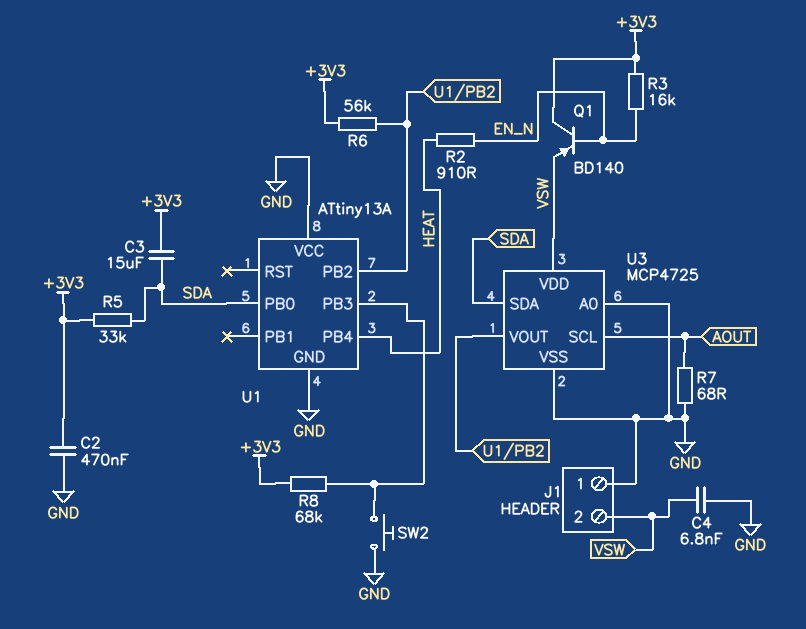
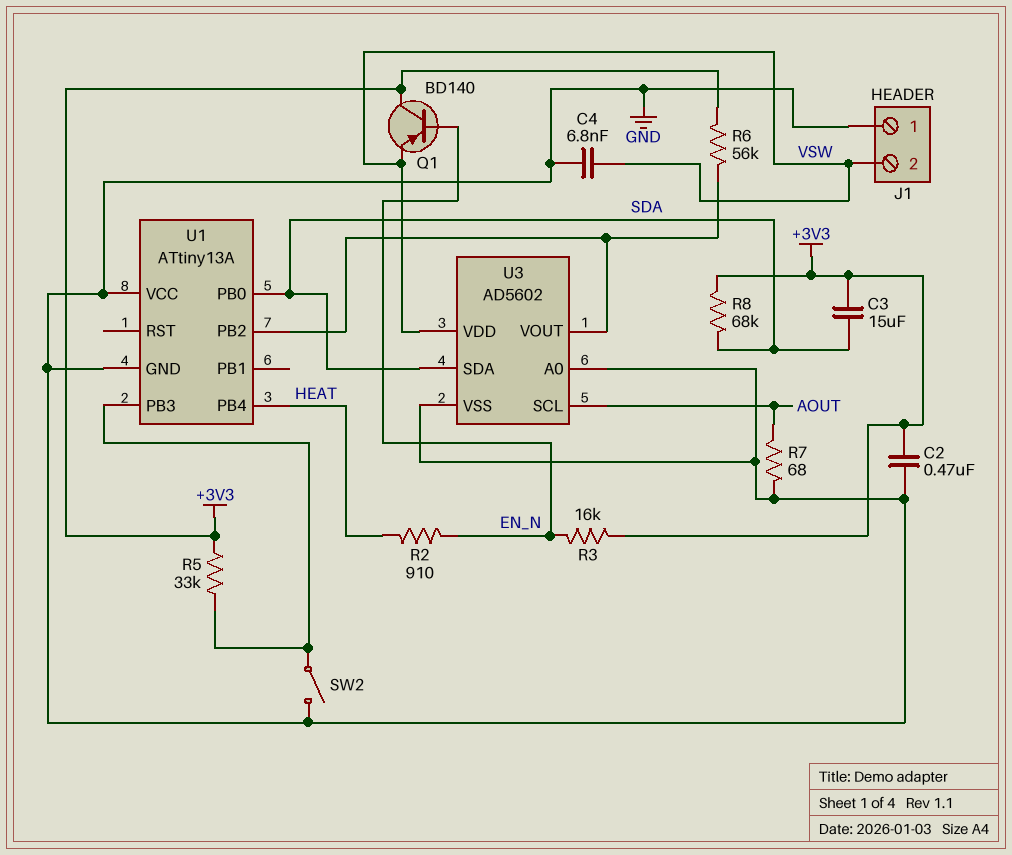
R5: 33k (+3V3, SDA) -> 33k (+3V3, U1/PB3)
R8: 68k (+3V3, U1/PB3) -> 68k (+3V3, SDA)
SW2: button (GND, U1/PB3) -> switch (GND, U1/PB3)
U3: MCP4725 -> AD5602

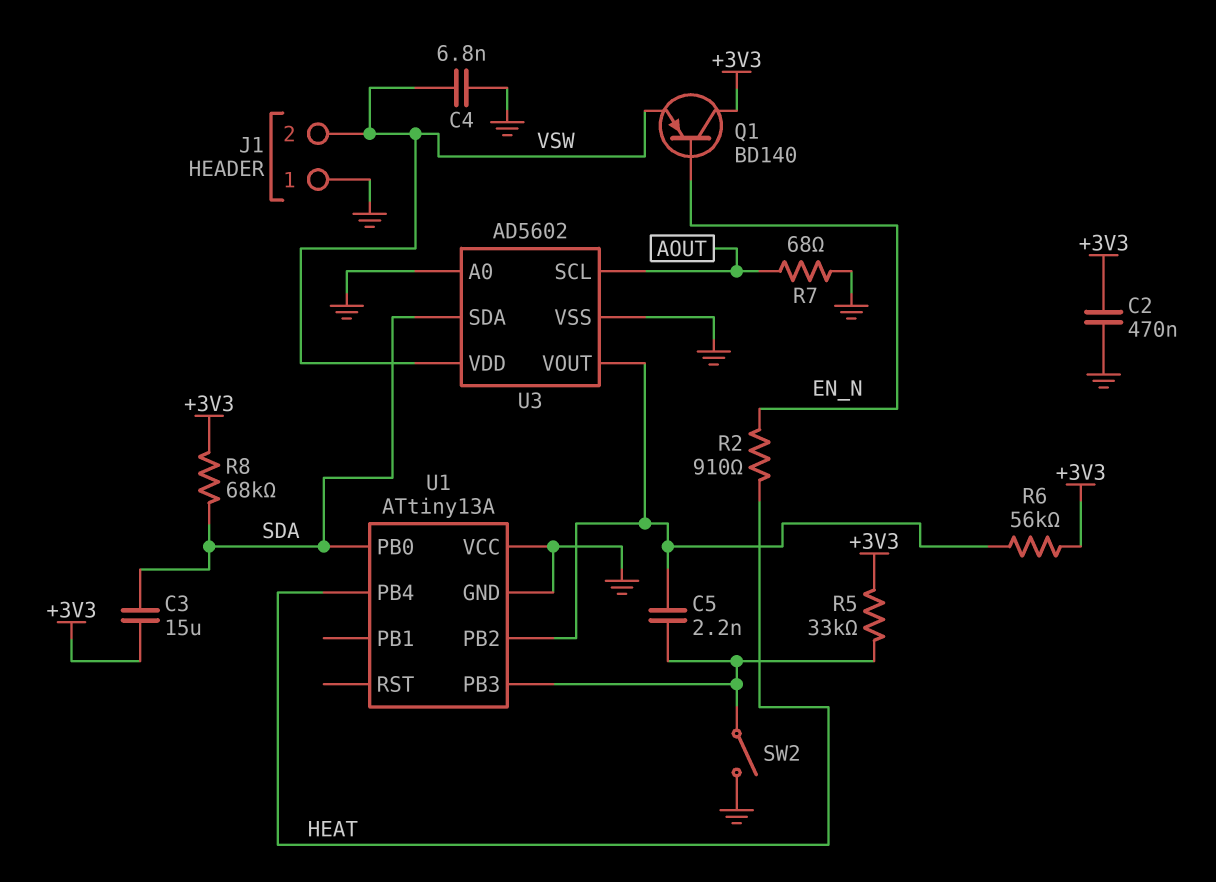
C5: none -> 2.2nF (U1/PB2, U1/PB3)
R3: 16k (+3V3, EN_N) -> none

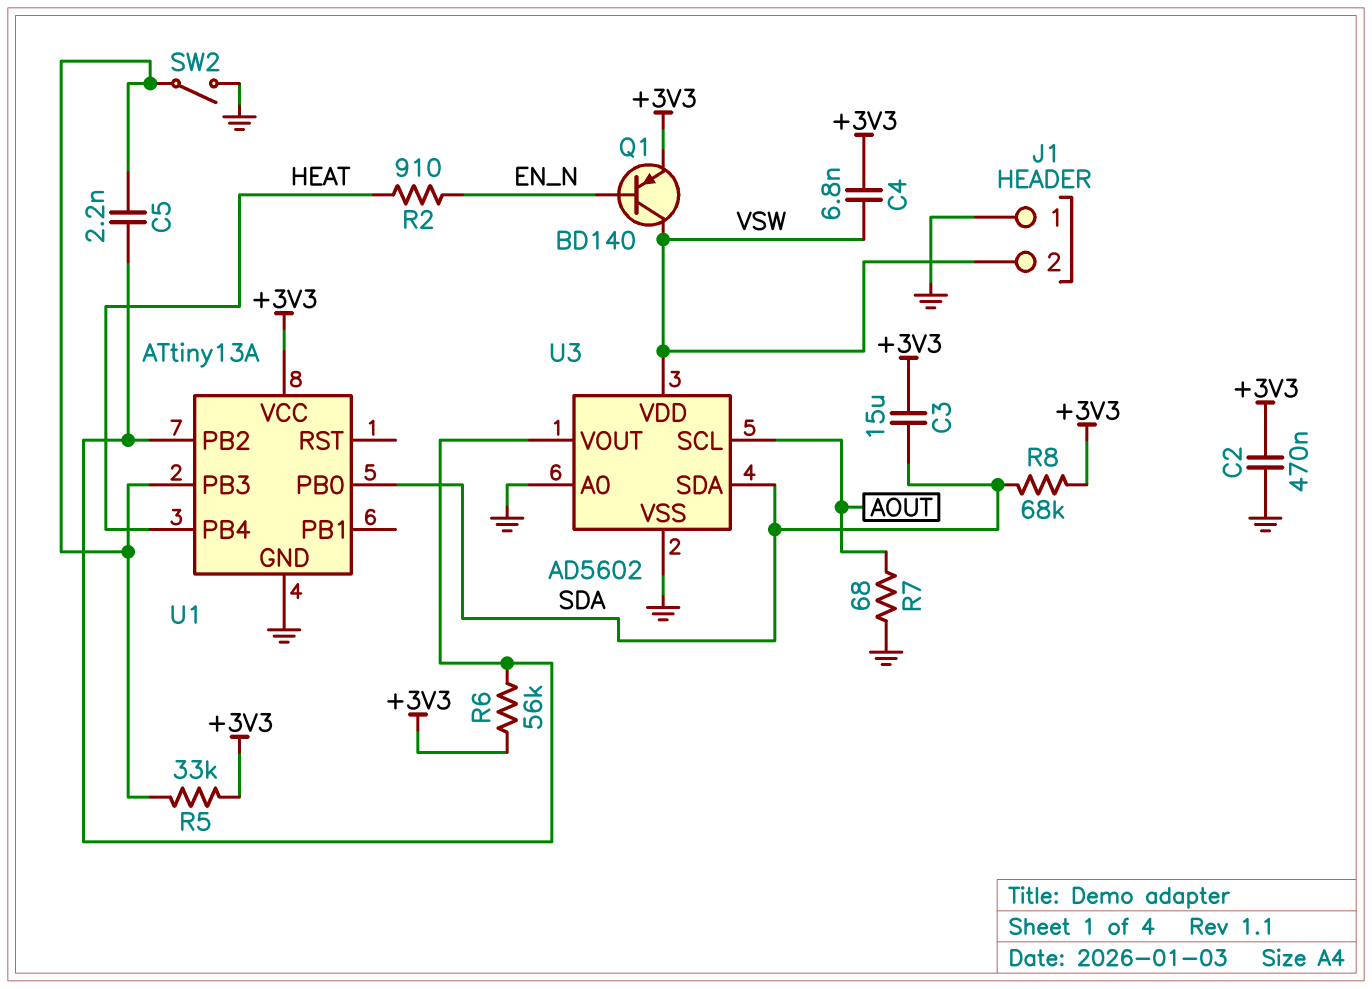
C4: 6.8nF (GND, VSW) -> 6.8nF (+3V3, VSW)
Q1: PNP BD140 (B EN_N, C +3V3, E VSW) -> PNP BD140 (B EN_N, C VSW, E +3V3)
U1 pin VCC: GND -> +3V3

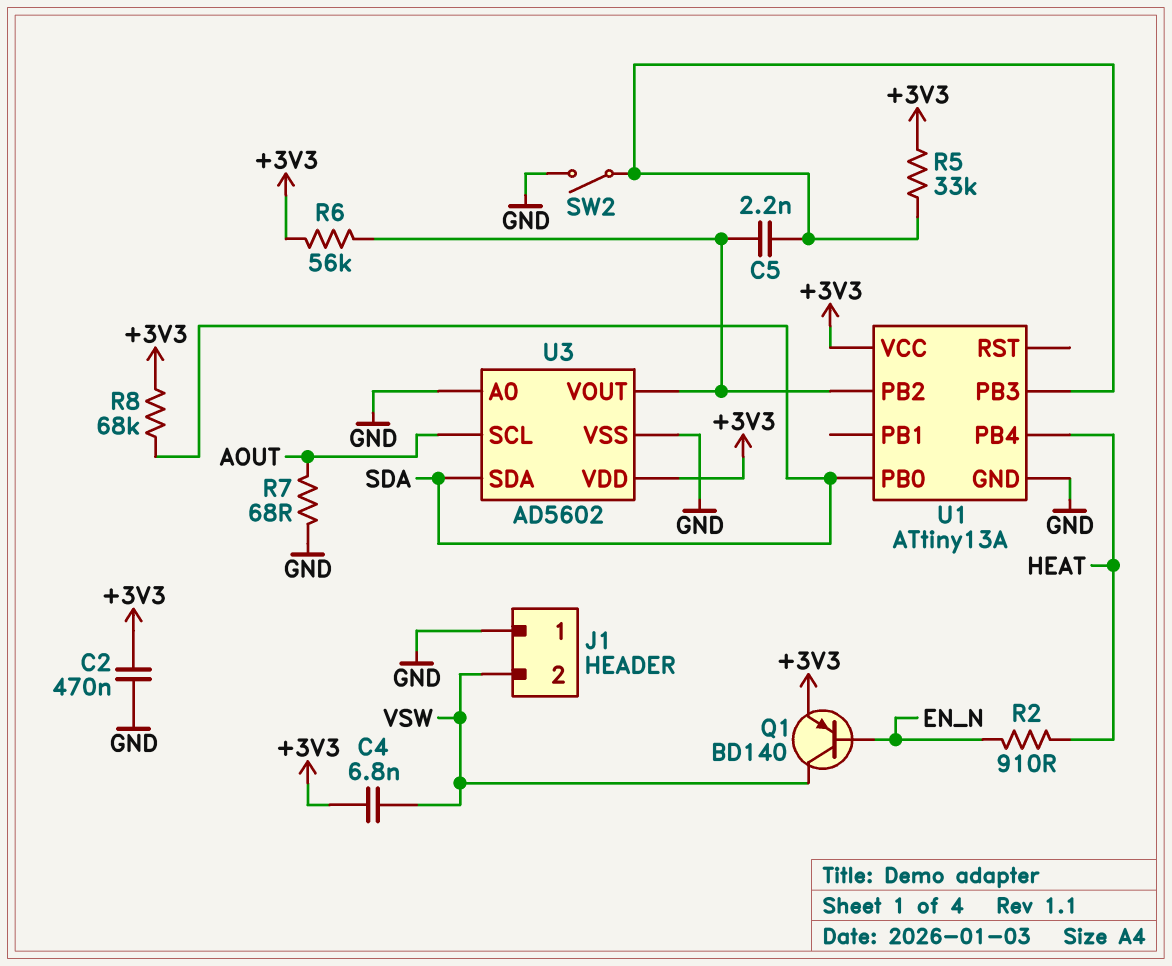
C3: 15uF (+3V3, SDA) -> none
U3 pin VDD: VSW -> +3V3

